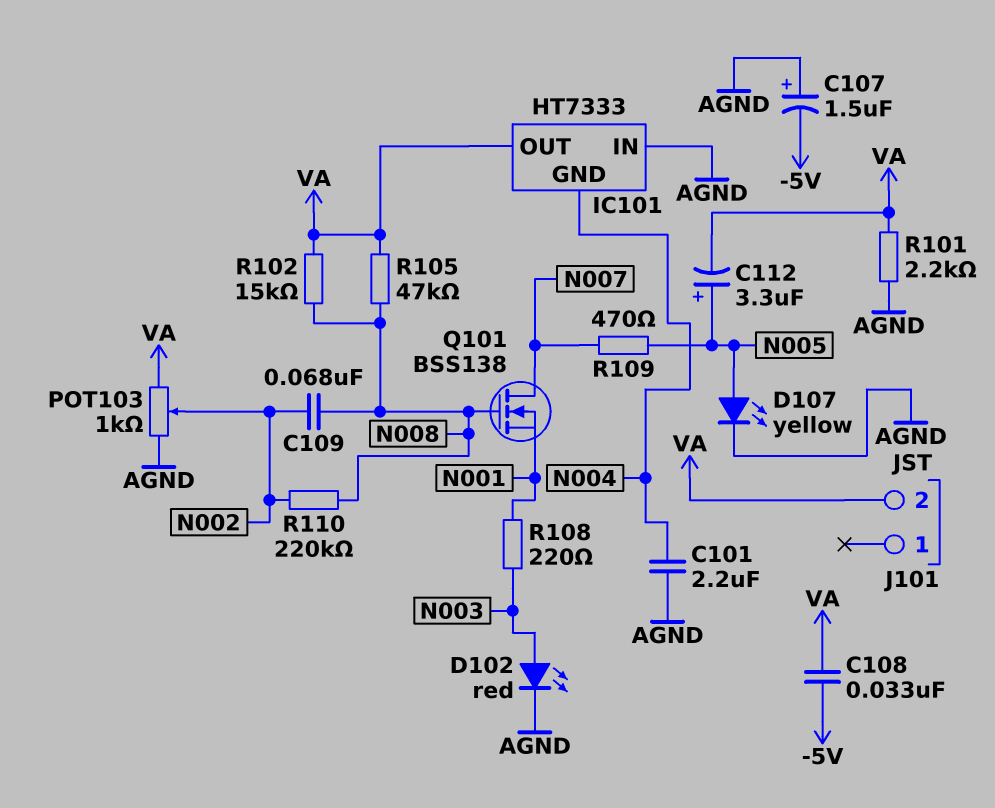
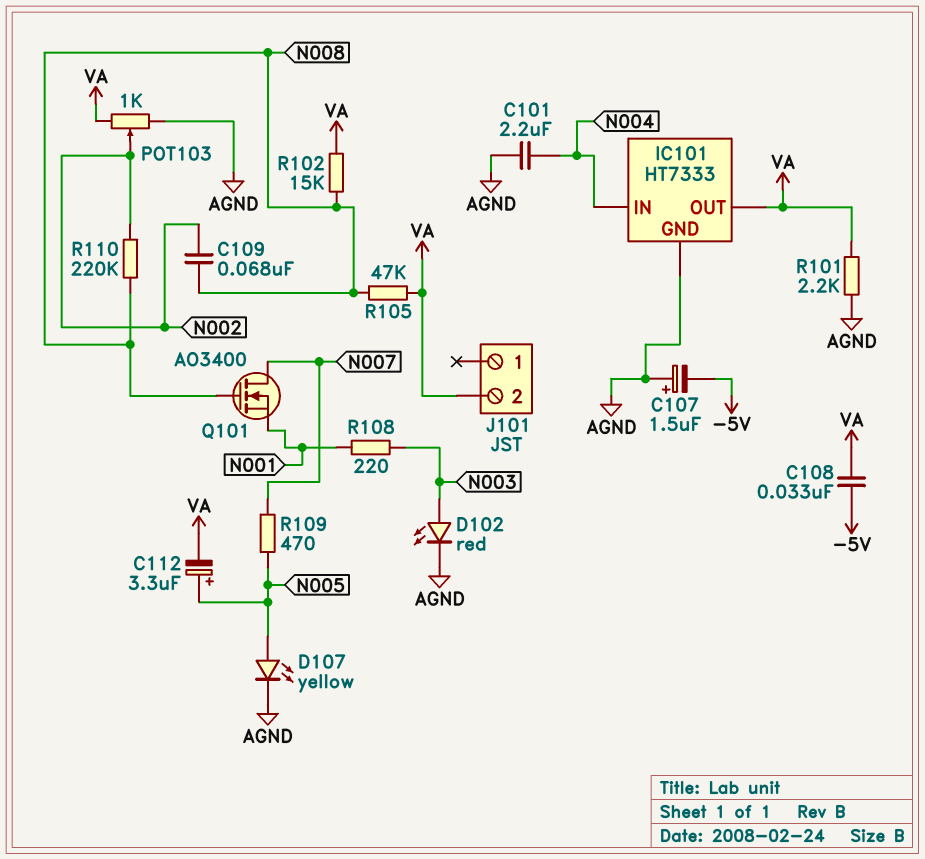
IC101 pin GND: N004 -> AGND
IC101 pin IN: AGND -> N004
Q101: NMOS BSS138 (G N008, D N007, S N001) -> NMOS AO3400 (G N008, D N007, S N001)

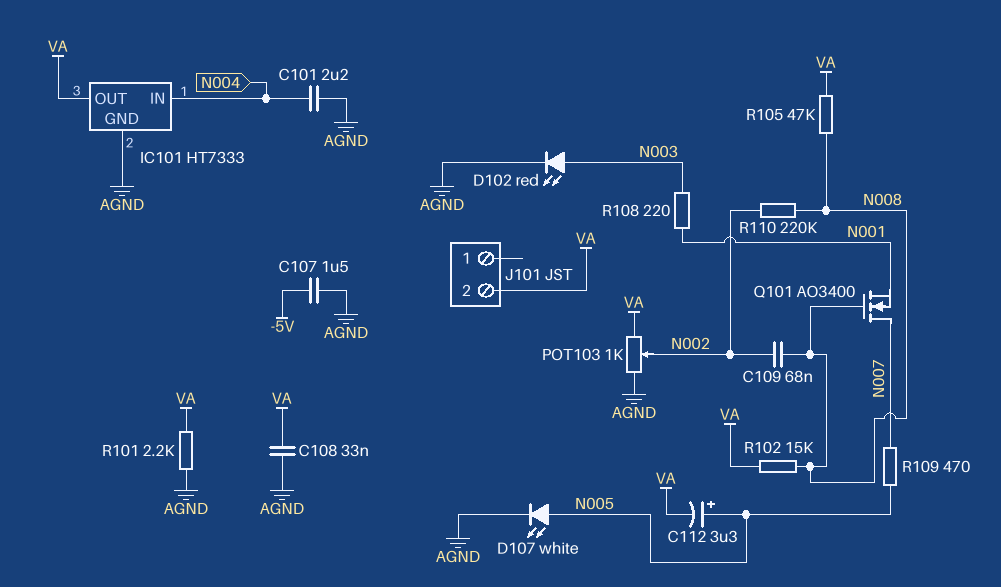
C107: 1.5uF (plus AGND, minus -5V) -> 1.5uF (-5V, AGND)
C108: 33nF (-5V, VA) -> 33nF (AGND, VA)
D107: LED yellow (A N005, K AGND) -> LED white (A N005, K AGND)

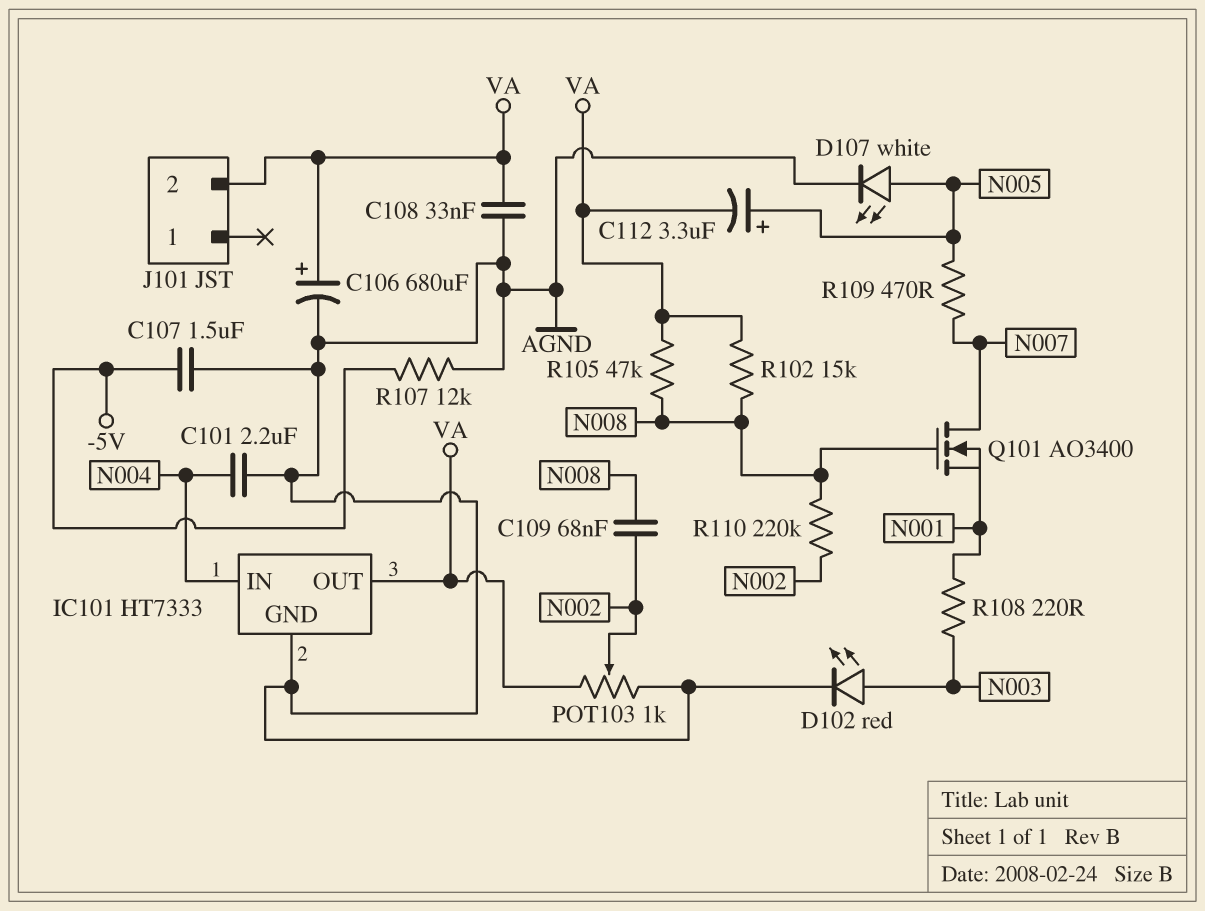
C106: none -> 680uF (plus VA, minus AGND)
R101: 2.2k (AGND, VA) -> none
R107: none -> 12k (-5V, AGND)

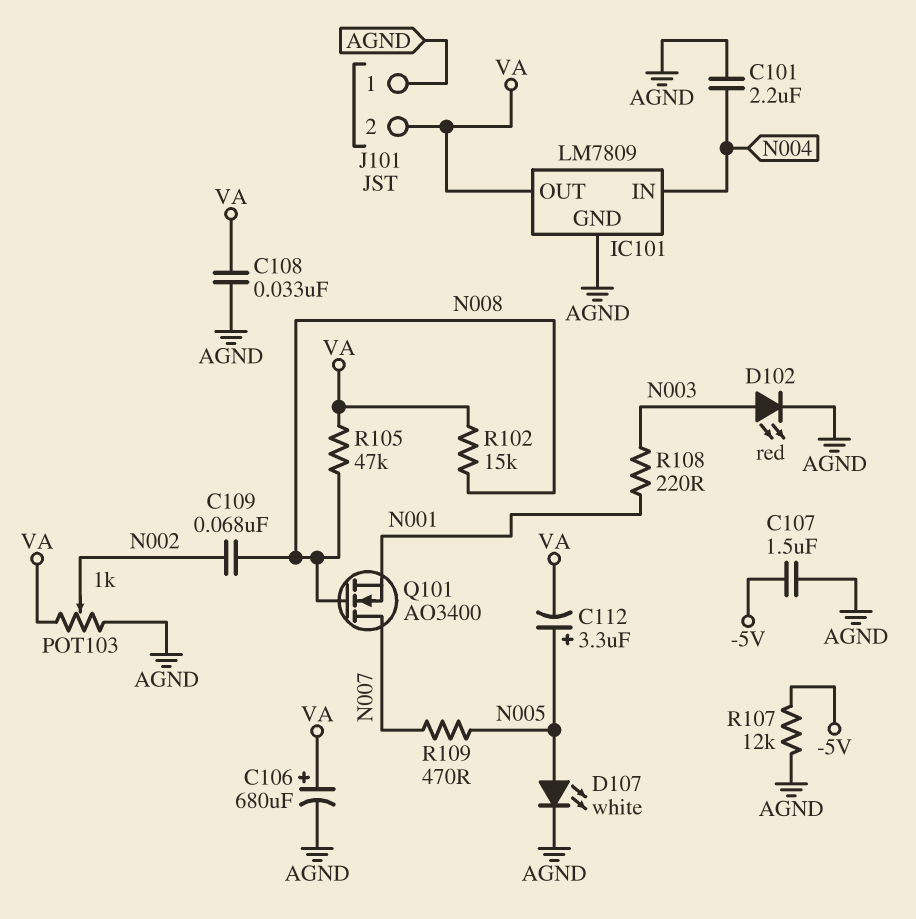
IC101: HT7333 -> LM7809
J101 pin 1: none -> AGND
R110: 220k (N002, N008) -> none

